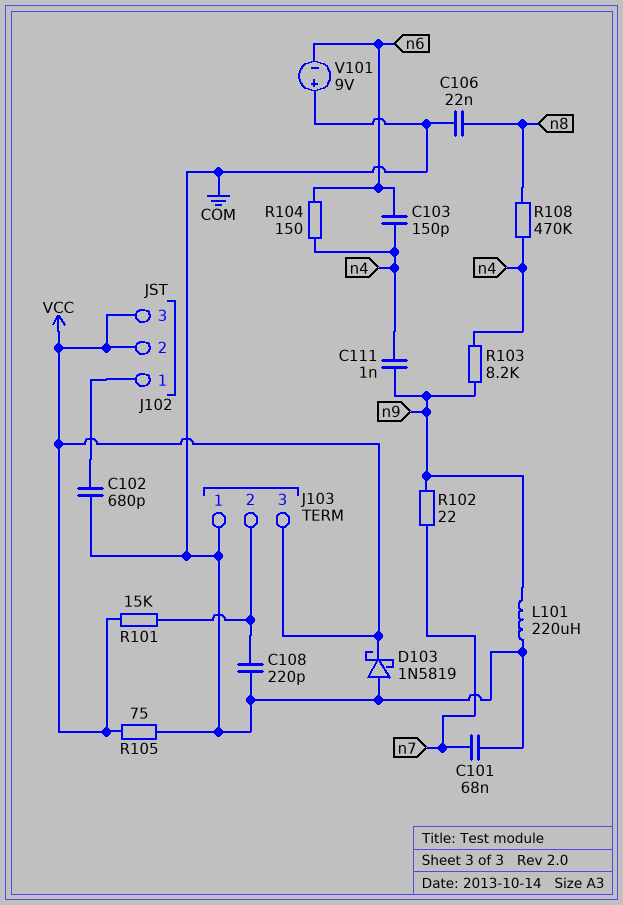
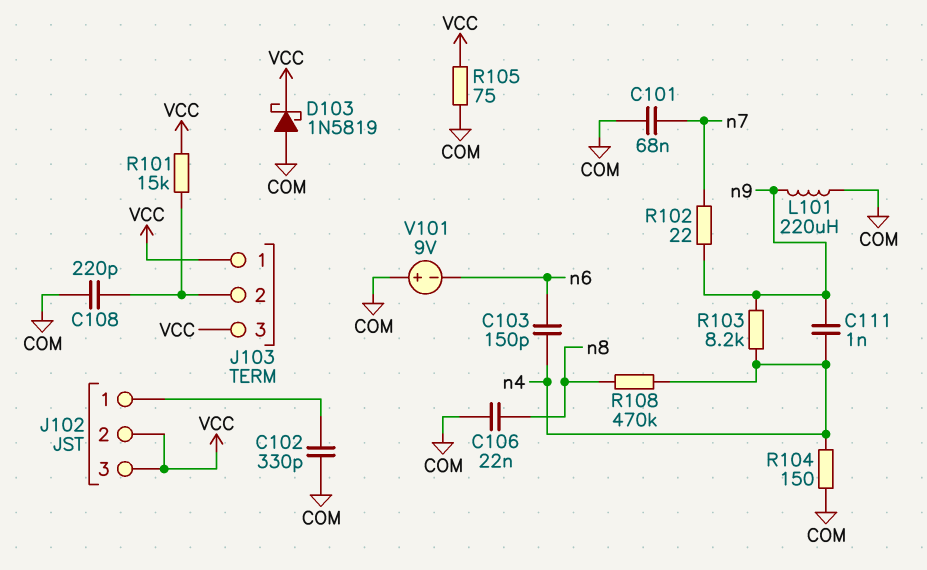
C102: 680pF (COM, J102/1) -> 330pF (COM, J102/1)
J103 pin 1: COM -> VCC
R104: 150 (n4, n6) -> 150 (COM, n4)

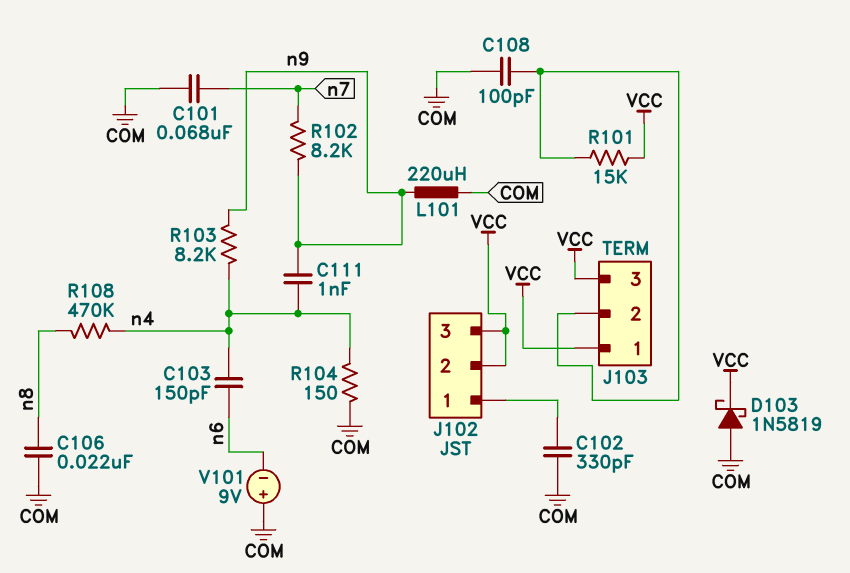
C108: 220pF (COM, J103/2) -> 100pF (COM, J103/2)
R102: 22 (n7, n9) -> 8.2k (n7, n9)
R105: 75 (COM, VCC) -> none

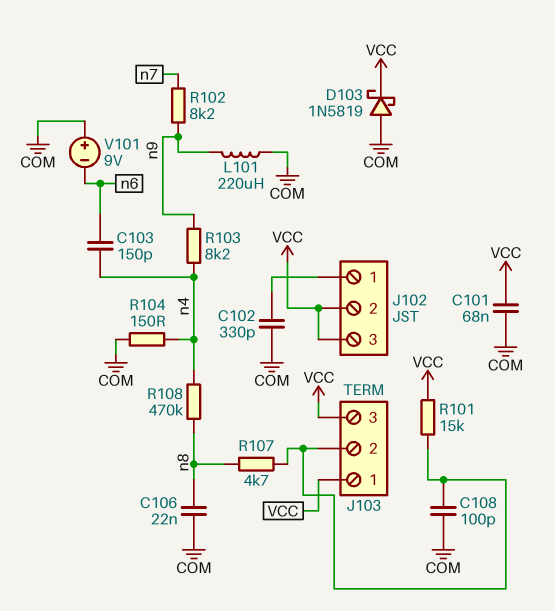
C101: 68nF (COM, n7) -> 68nF (COM, VCC)
C111: 1nF (n4, n9) -> none
R107: none -> 4.7k (J103/2, n8)

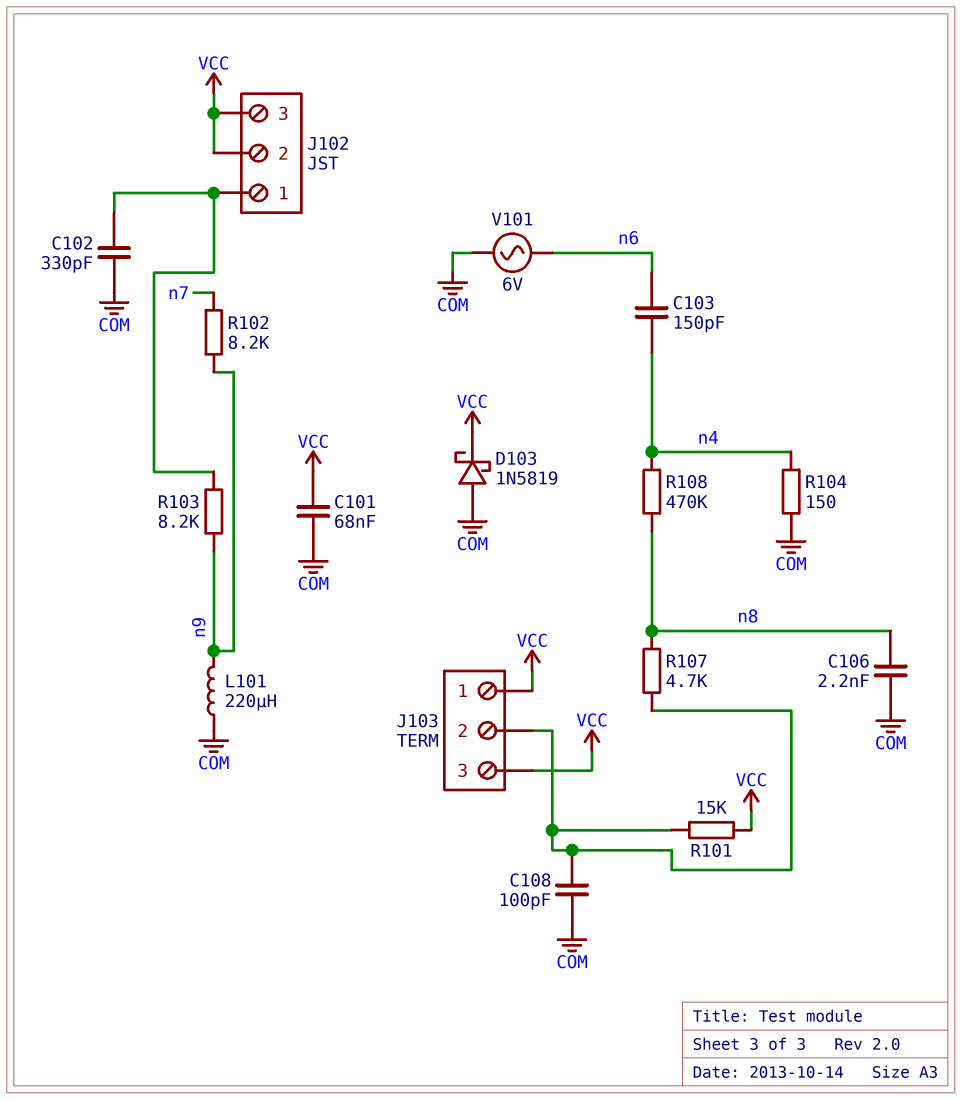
C106: 22nF (COM, n8) -> 2.2nF (COM, n8)
R103: 8.2k (n4, n9) -> 8.2k (J102/1, n9)
V101: 9V (plus COM, minus n6) -> AC 6V (COM, n6)

